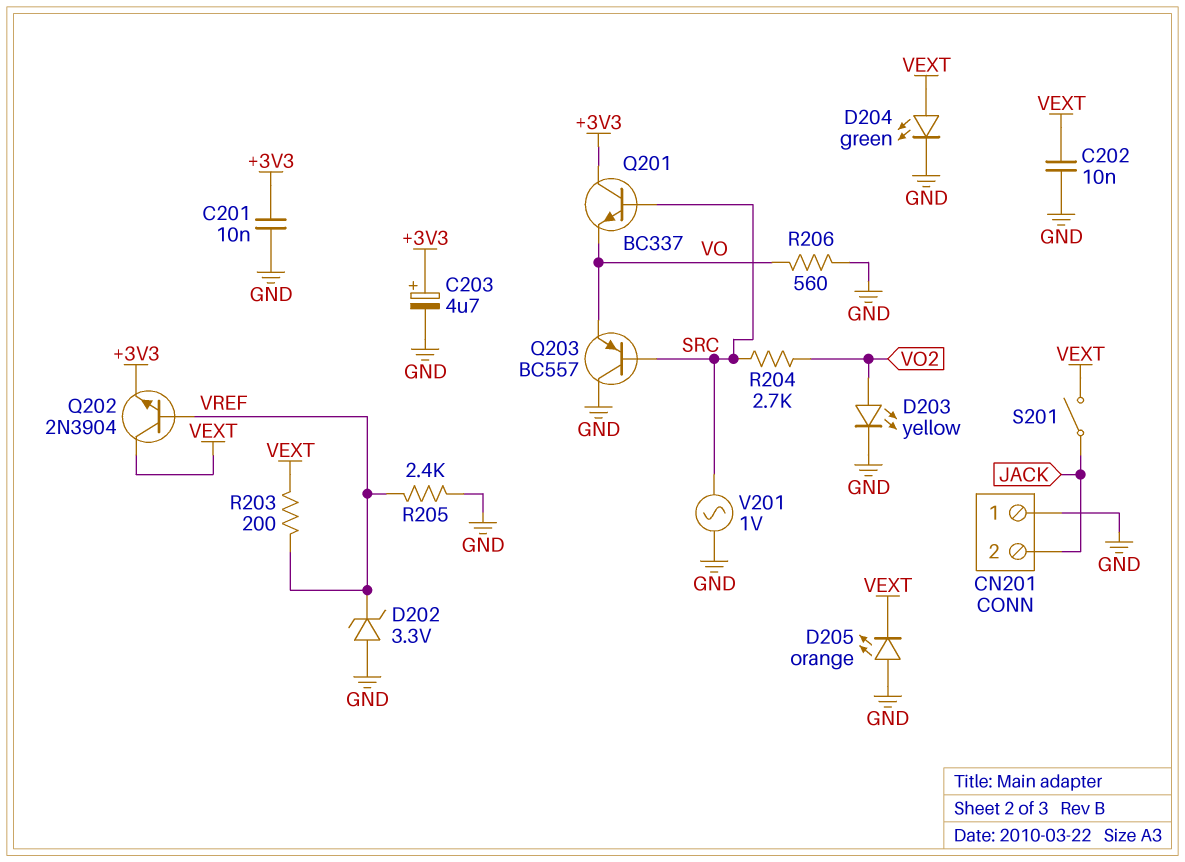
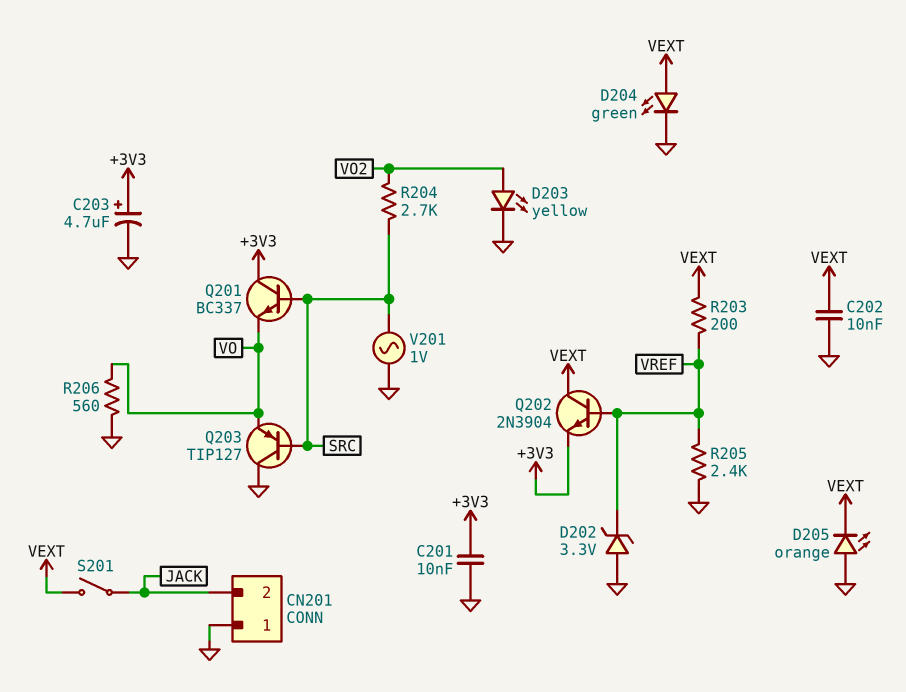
Q203: PNP BC557 (B SRC, C GND, E VO) -> PNP TIP127 (B SRC, C GND, E VO)

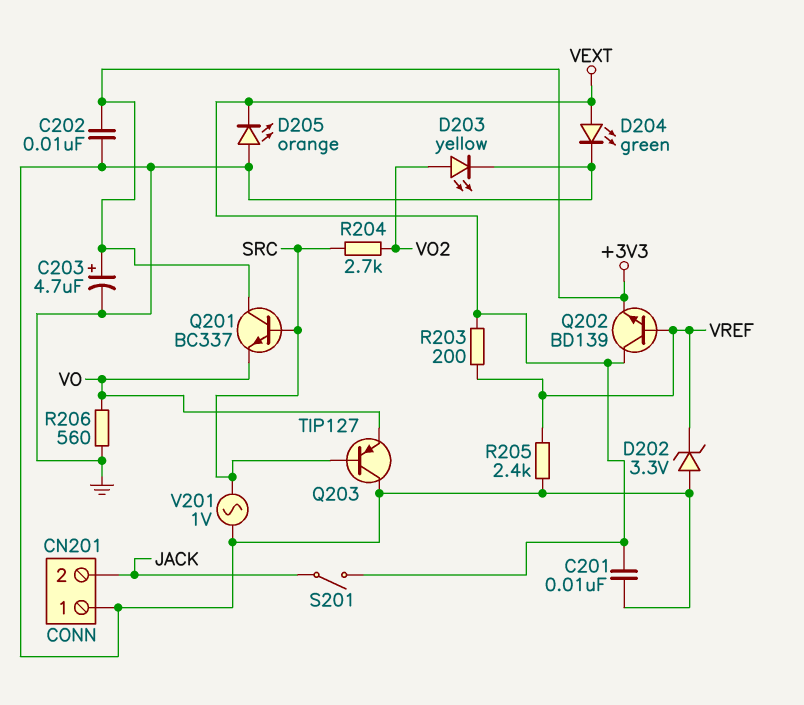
C201: 10nF (+3V3, GND) -> 10nF (GND, VEXT)
C202: 10nF (GND, VEXT) -> 10nF (+3V3, GND)
Q202: NPN 2N3904 (B VREF, C VEXT, E +3V3) -> NPN BD139 (B VREF, C VEXT, E +3V3)

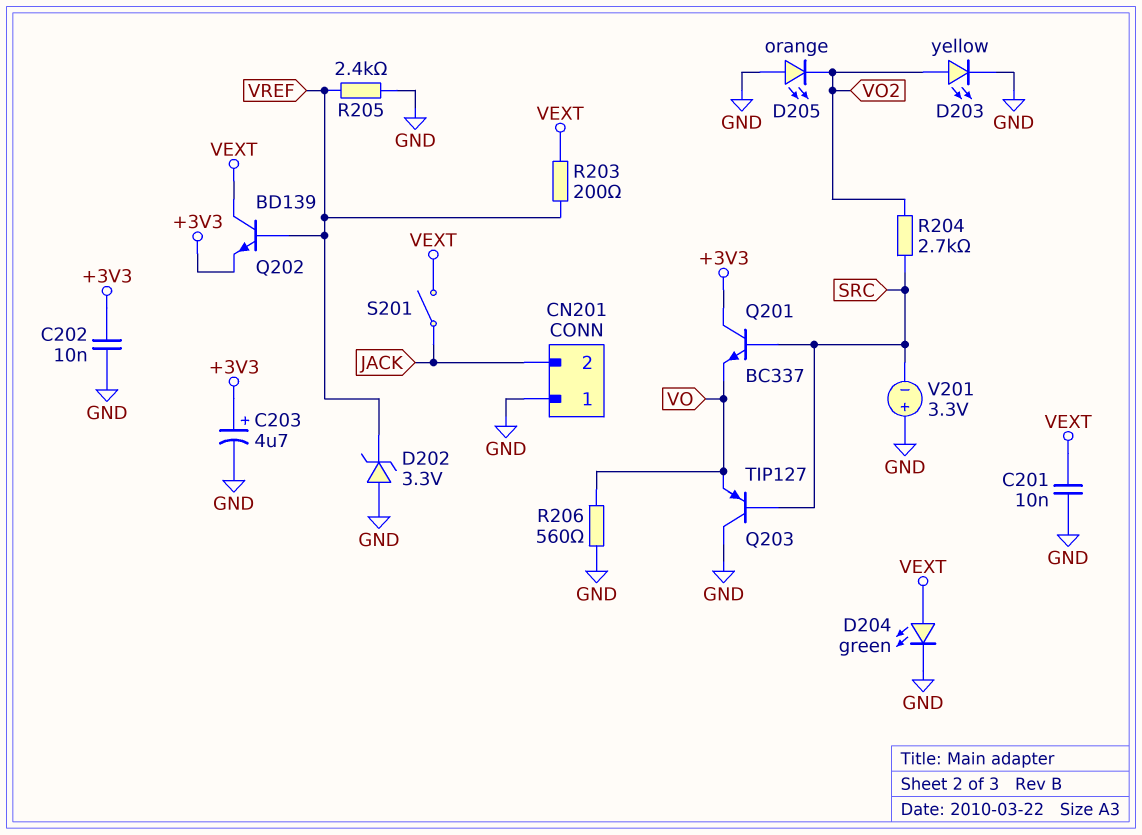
D205: LED orange (A GND, K VEXT) -> LED orange (A GND, K VO2)
V201: AC 1V (GND, SRC) -> 3.3V (plus GND, minus SRC)

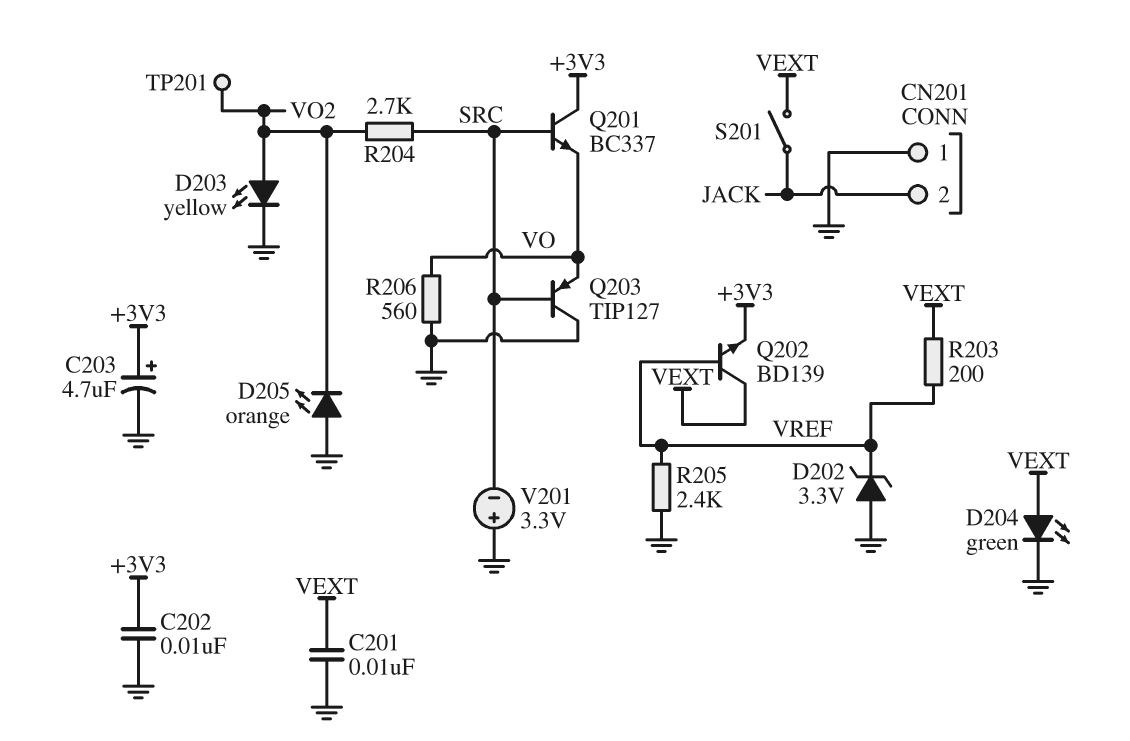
TP201: none -> test point (VO2)

